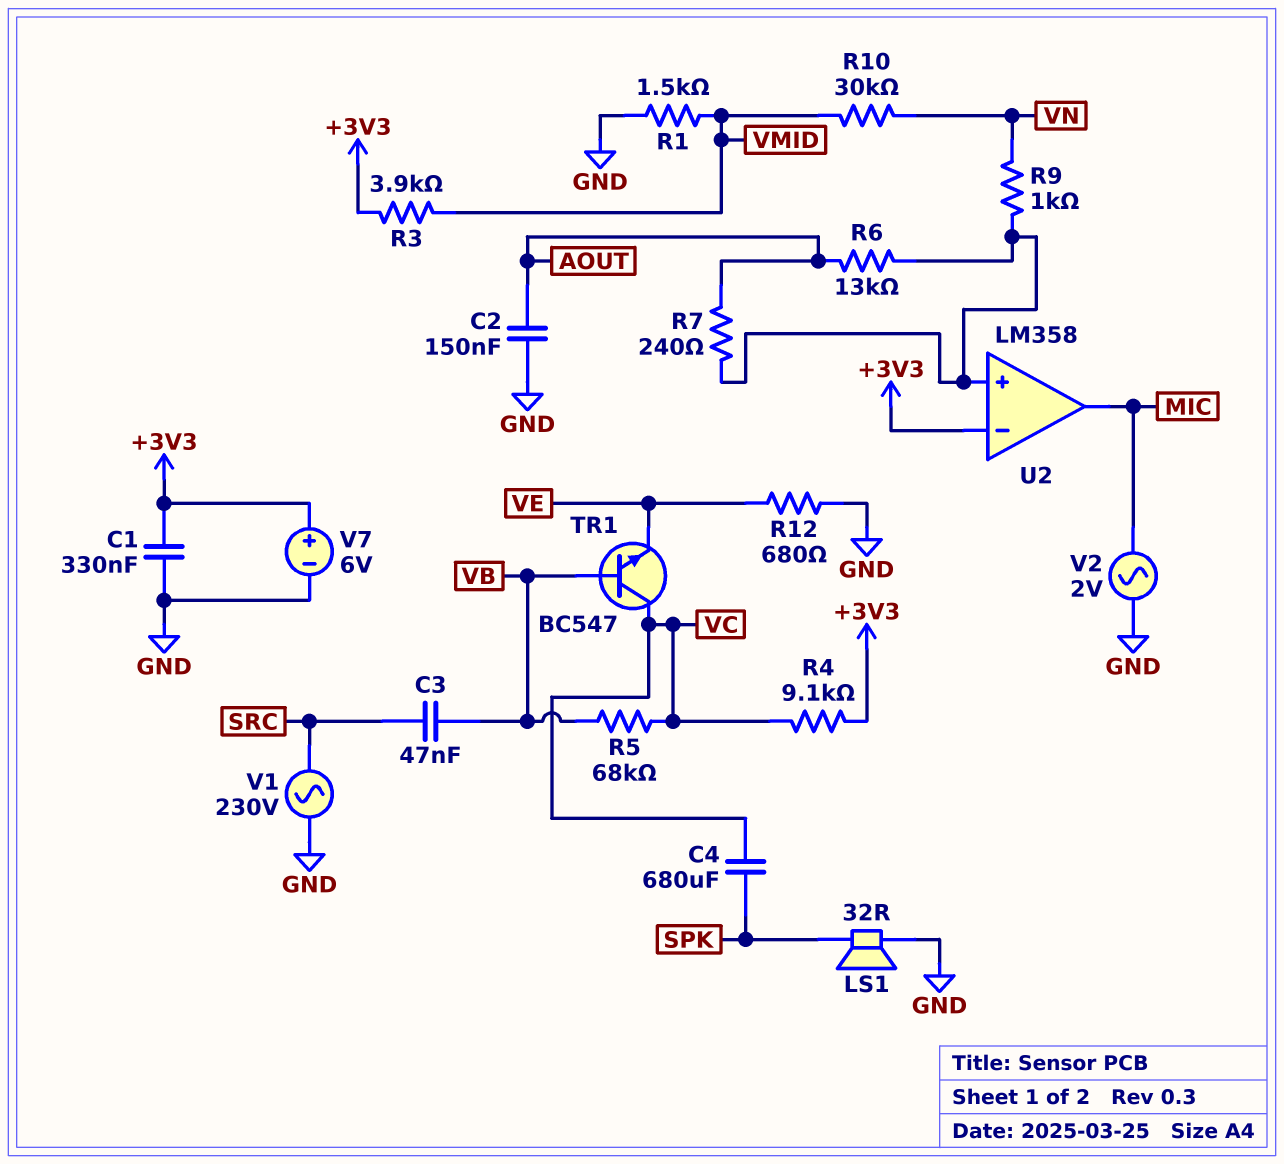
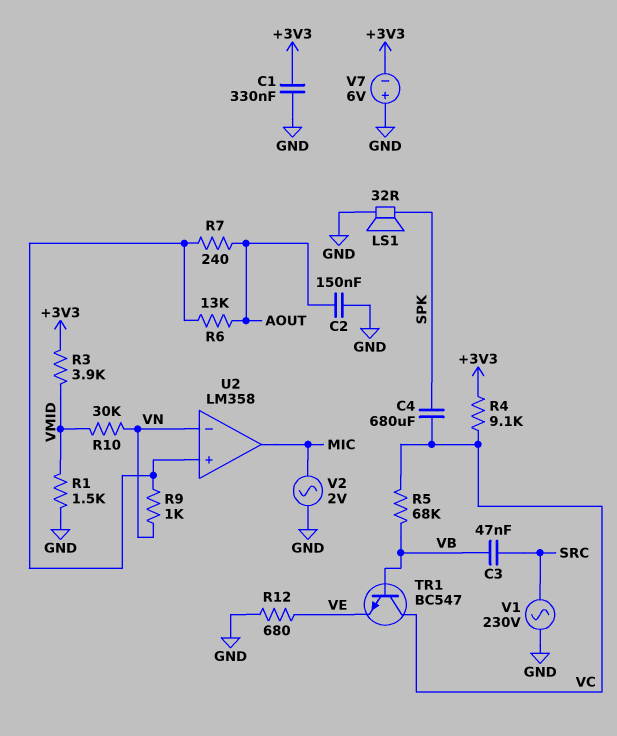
U2 pin in-: +3V3 -> VN
V7: 6V (plus +3V3, minus GND) -> 6V (plus GND, minus +3V3)

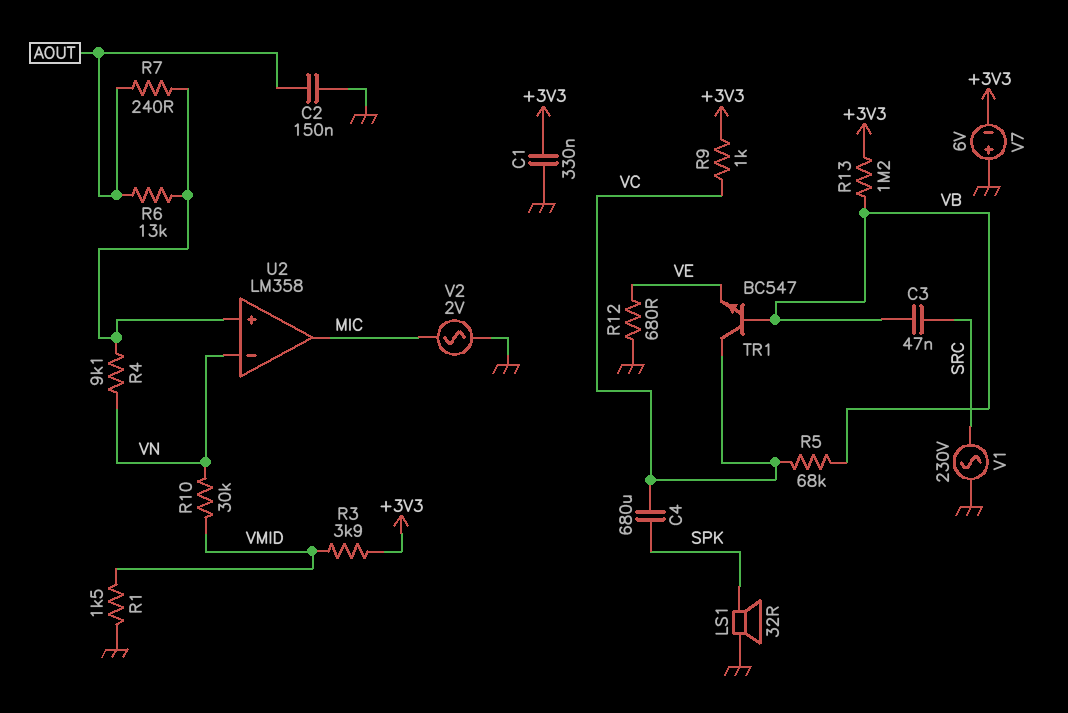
R4: 9.1k (+3V3, VC) -> 9.1k (U2/in+, VN)
R9: 1k (U2/in+, VN) -> 1k (+3V3, VC)
R13: none -> 1.2M (+3V3, VB)

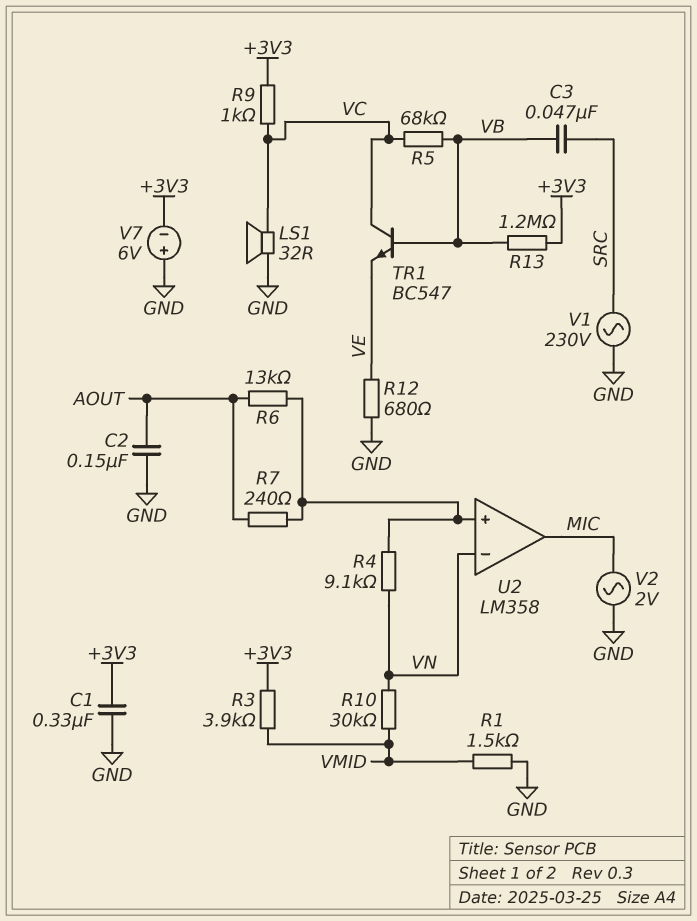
C4: 680uF (SPK, VC) -> none
LS1: speaker 32R (GND, SPK) -> speaker 32R (GND, VC)

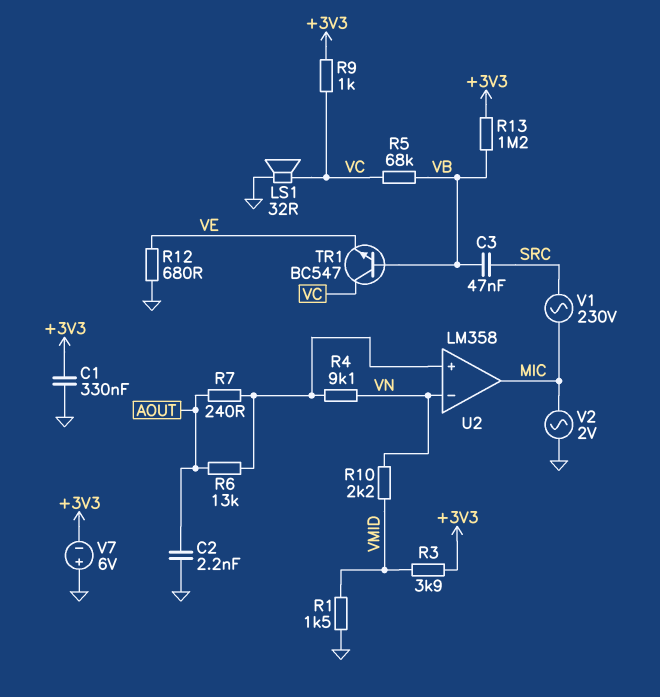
C2: 150nF (AOUT, GND) -> 2.2nF (AOUT, GND)
R10: 30k (VMID, VN) -> 2.2k (VMID, VN)
V1: AC 230V (GND, SRC) -> AC 230V (MIC, SRC)

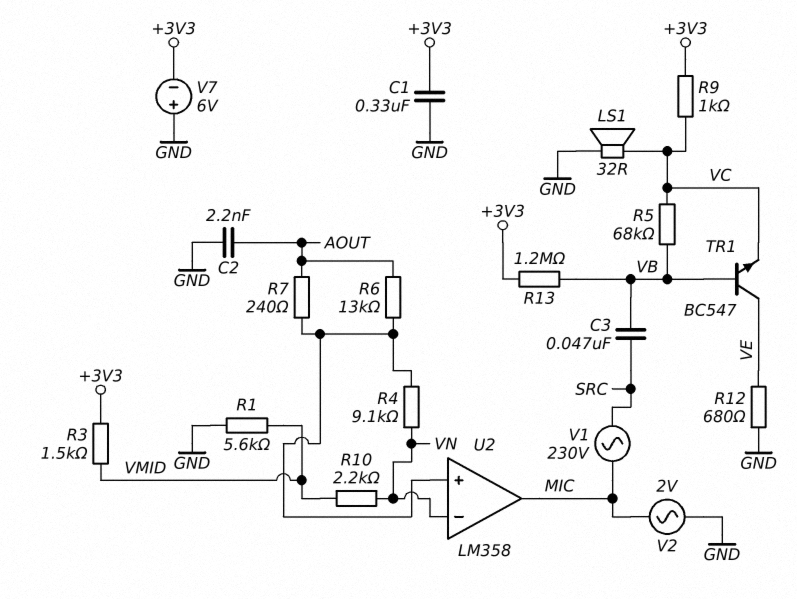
R1: 1.5k (GND, VMID) -> 5.6k (GND, VMID)
R3: 3.9k (+3V3, VMID) -> 1.5k (+3V3, VMID)
TR1: NPN BC547 (B VB, C VC, E VE) -> NPN BC547 (B VB, C VE, E VC)

